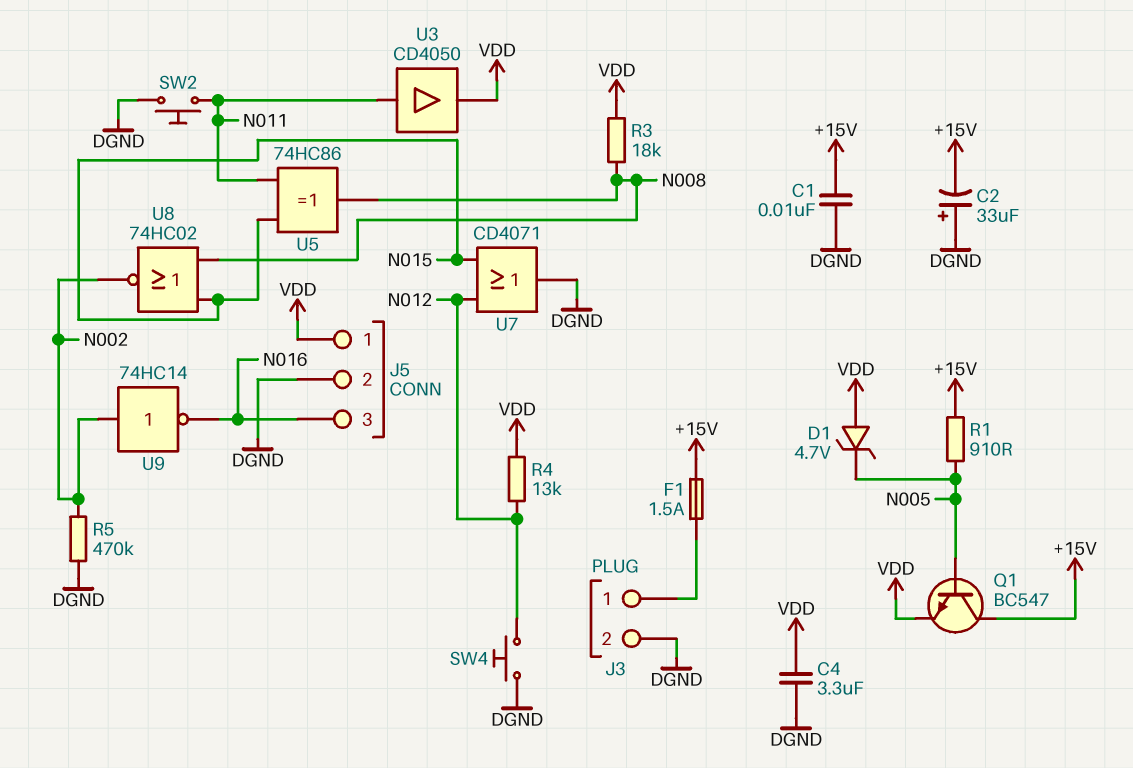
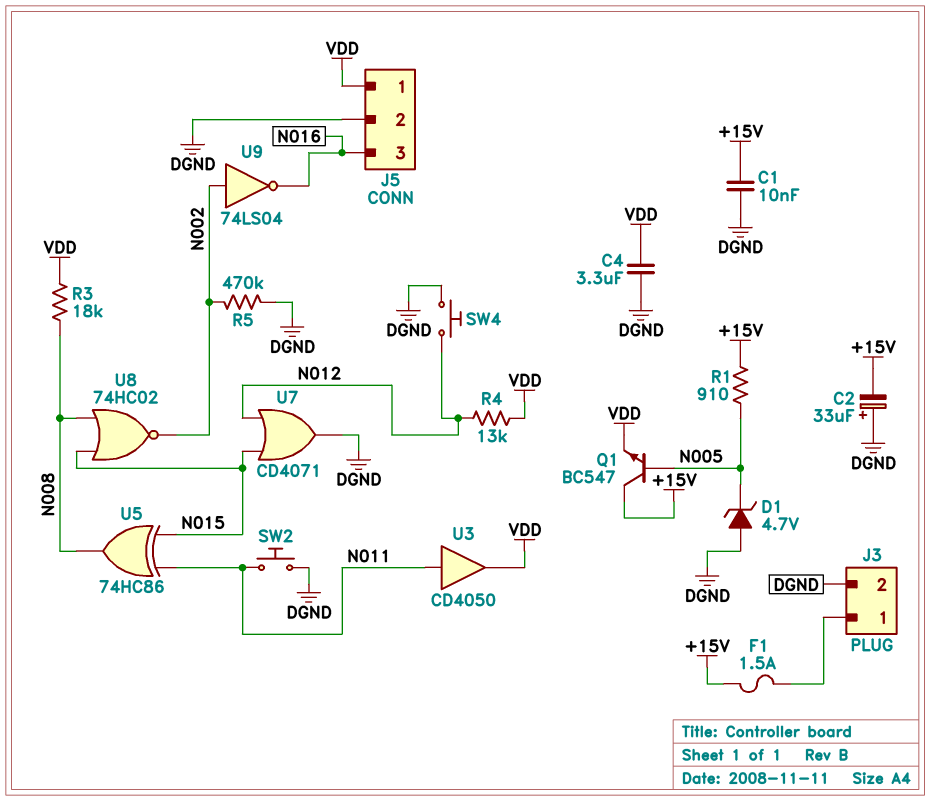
D1: zener 4.7V (A VDD, K N005) -> zener 4.7V (A DGND, K N005)
U9: NOT 74HC14 (in N002, out N016) -> NOT 74LS04 (in N002, out N016)

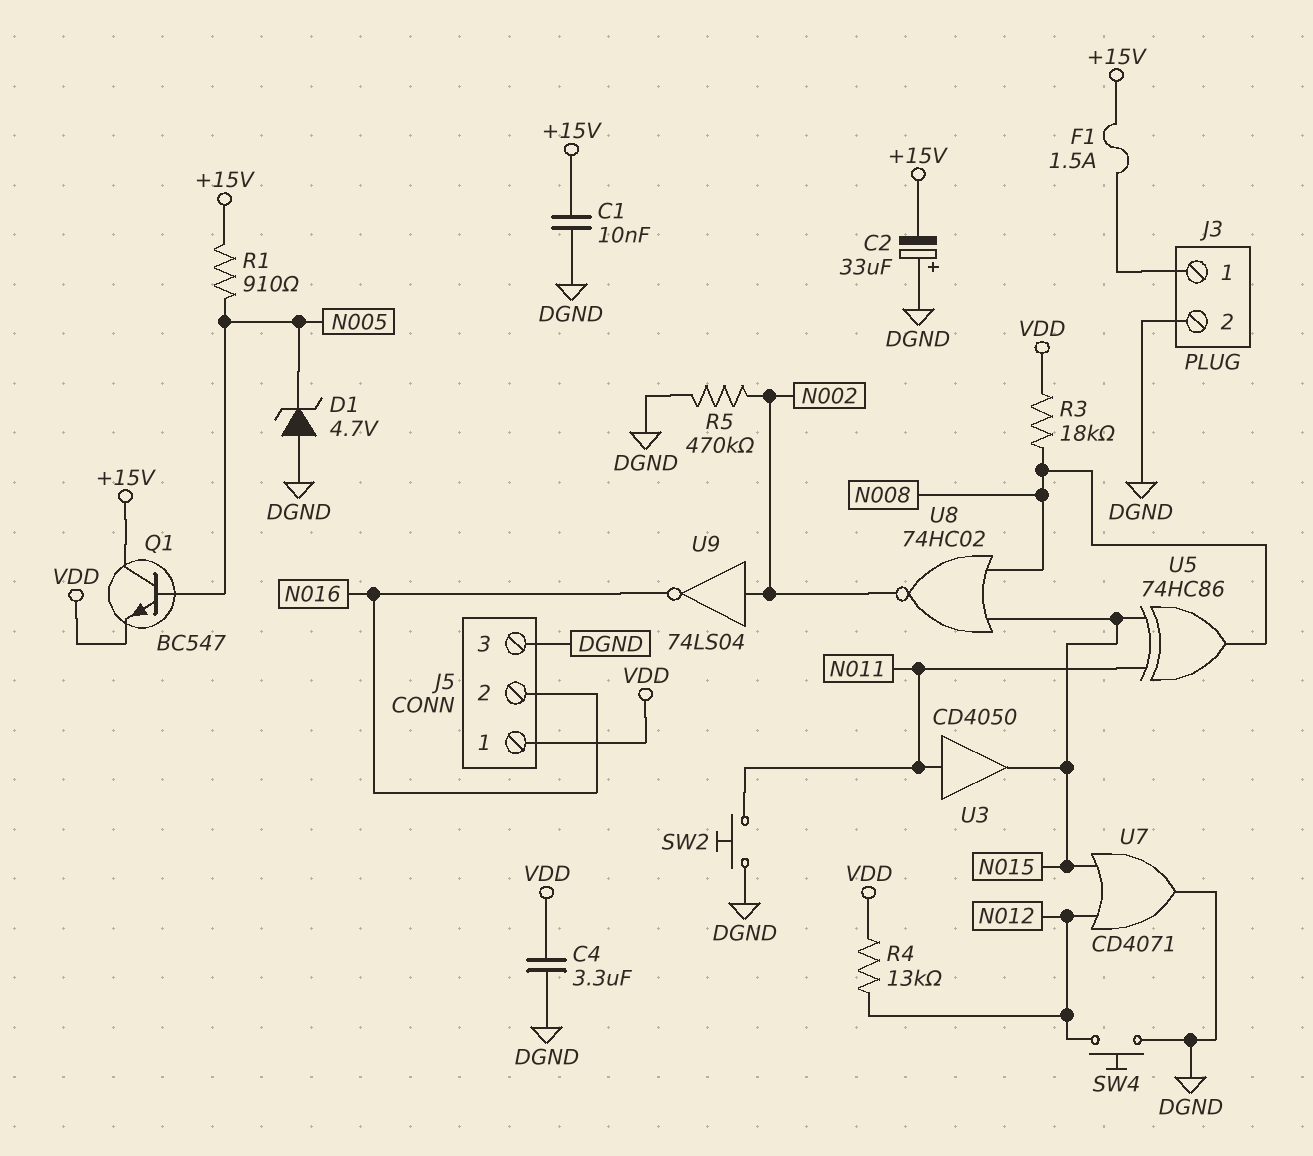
J5 pin 2: DGND -> N016
J5 pin 3: N016 -> DGND
U3: buffer CD4050 (in N011, out VDD) -> buffer CD4050 (in N011, out N015)

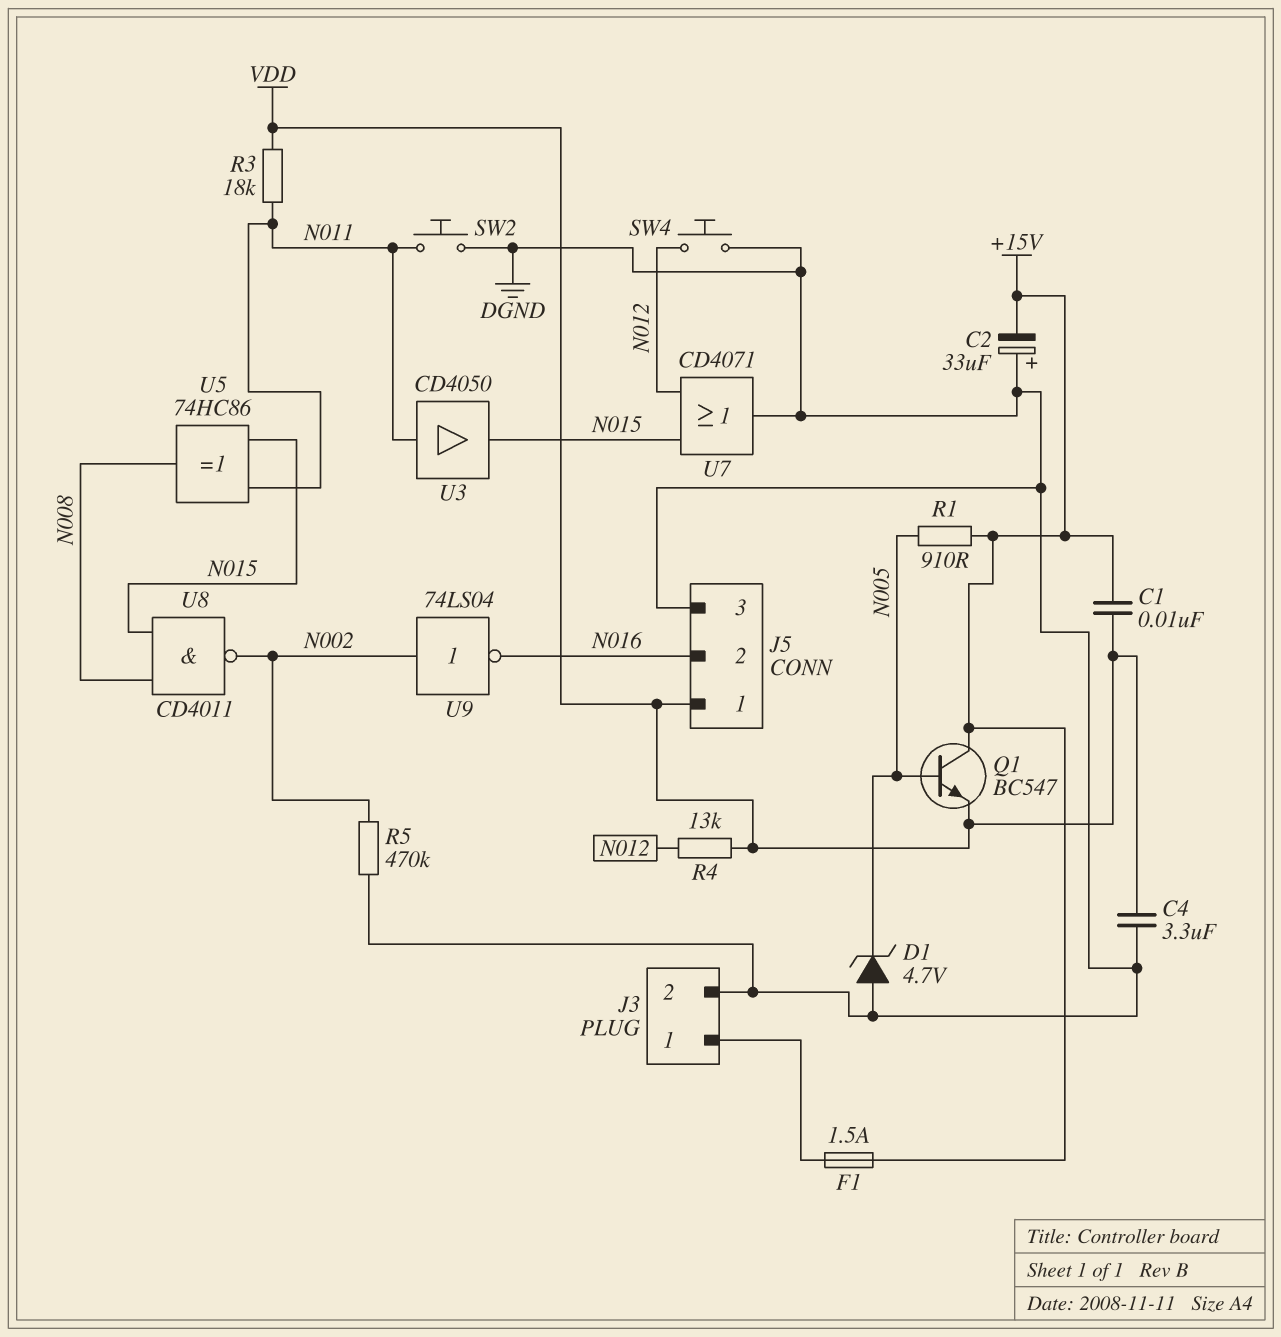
C1: 10nF (+15V, DGND) -> 10nF (+15V, VDD)
R3: 18k (N008, VDD) -> 18k (N011, VDD)
U8: NOR 74HC02 (in N008, in N015, out N002) -> NAND CD4011 (in N008, in N015, out N002)

